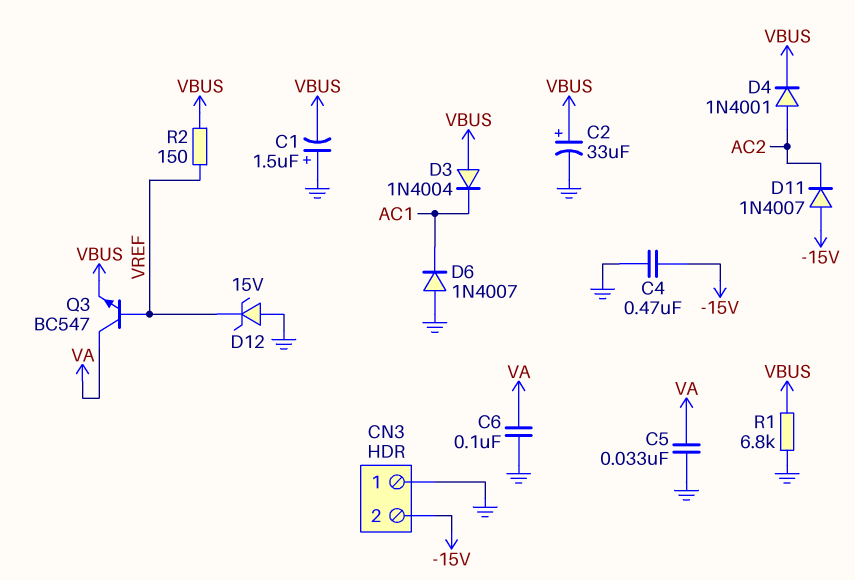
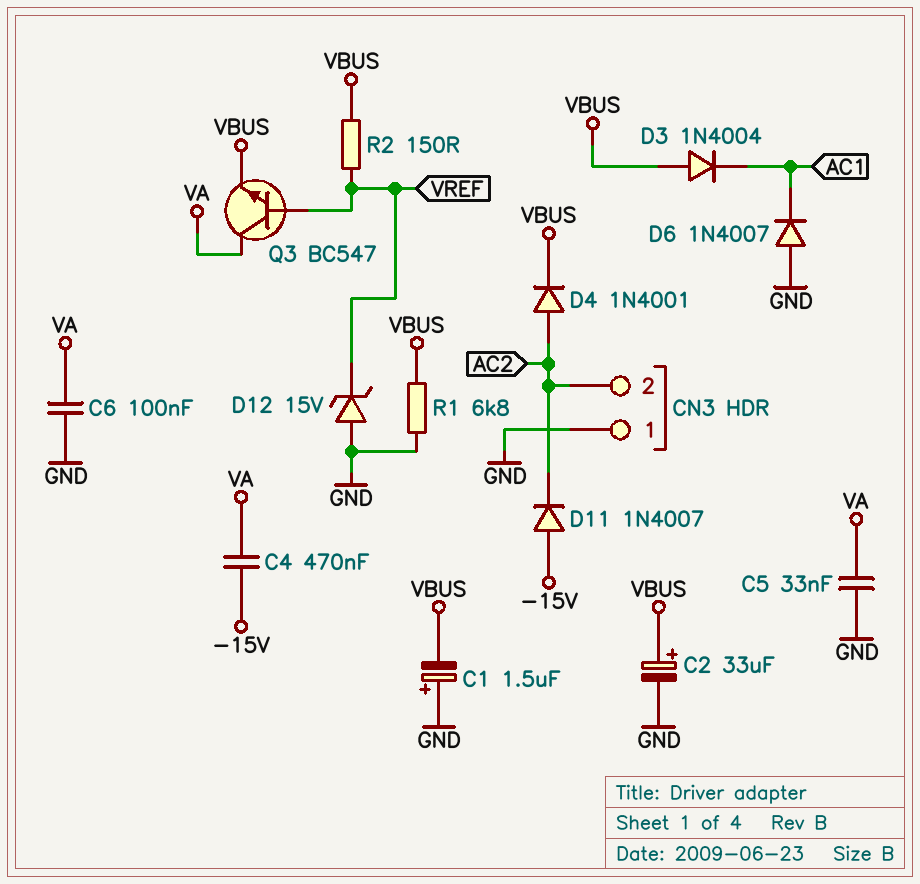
C4: 470nF (-15V, GND) -> 470nF (-15V, VA)
CN3 pin 2: -15V -> AC2

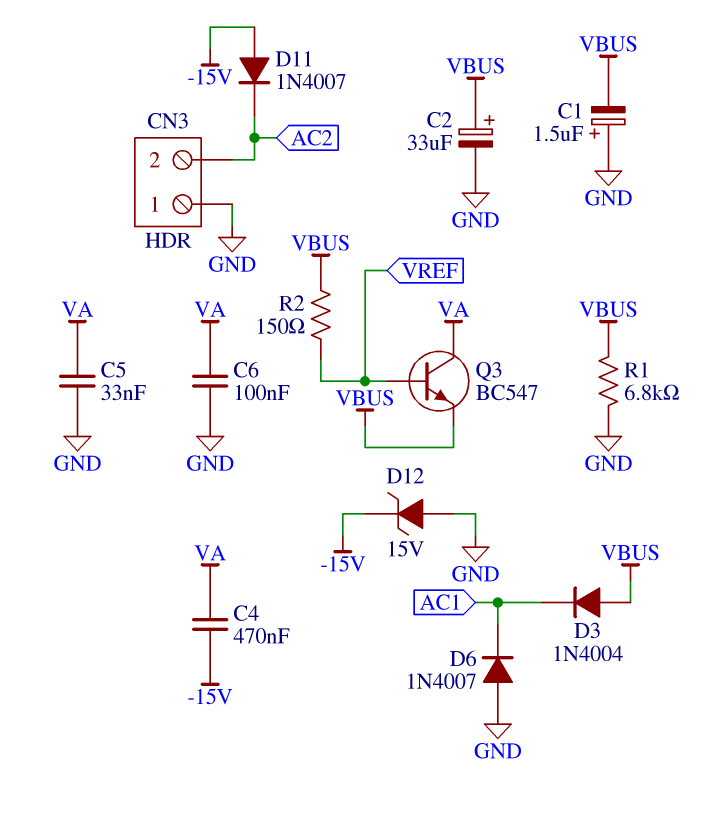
D4: diode 1N4001 (A AC2, K VBUS) -> none
D12: zener 15V (A GND, K VREF) -> zener 15V (A GND, K -15V)

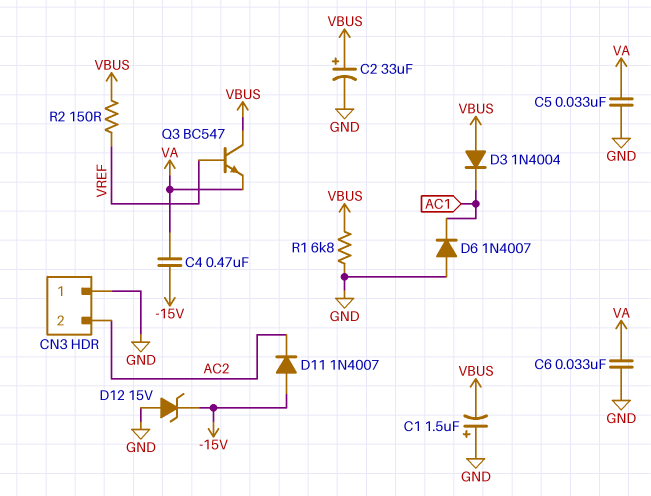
C6: 100nF (GND, VA) -> 33nF (GND, VA)
Q3: NPN BC547 (B VREF, C VA, E VBUS) -> NPN BC547 (B VREF, C VBUS, E VA)

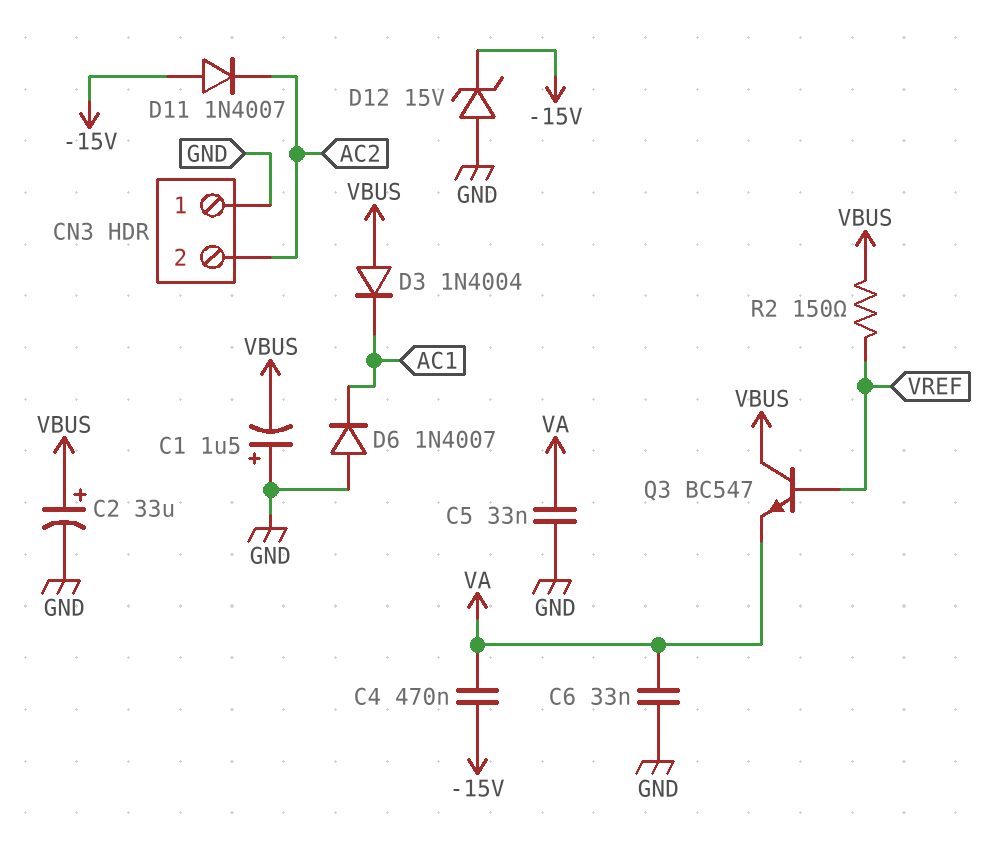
R1: 6.8k (GND, VBUS) -> none

